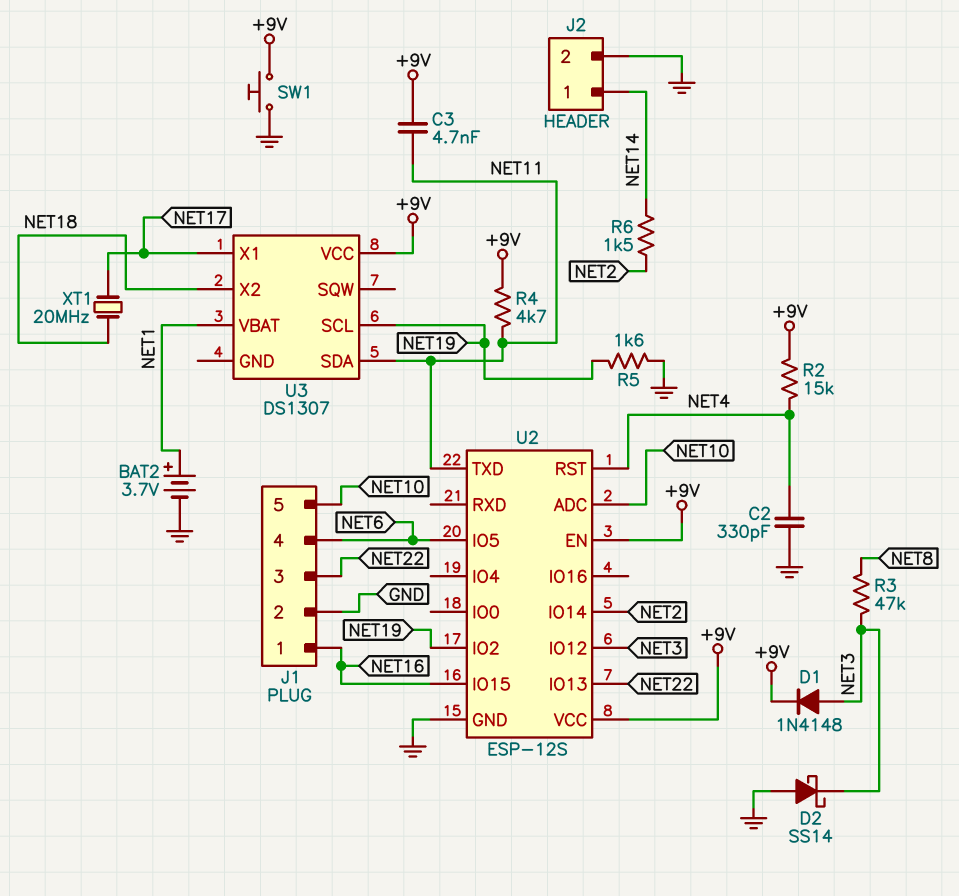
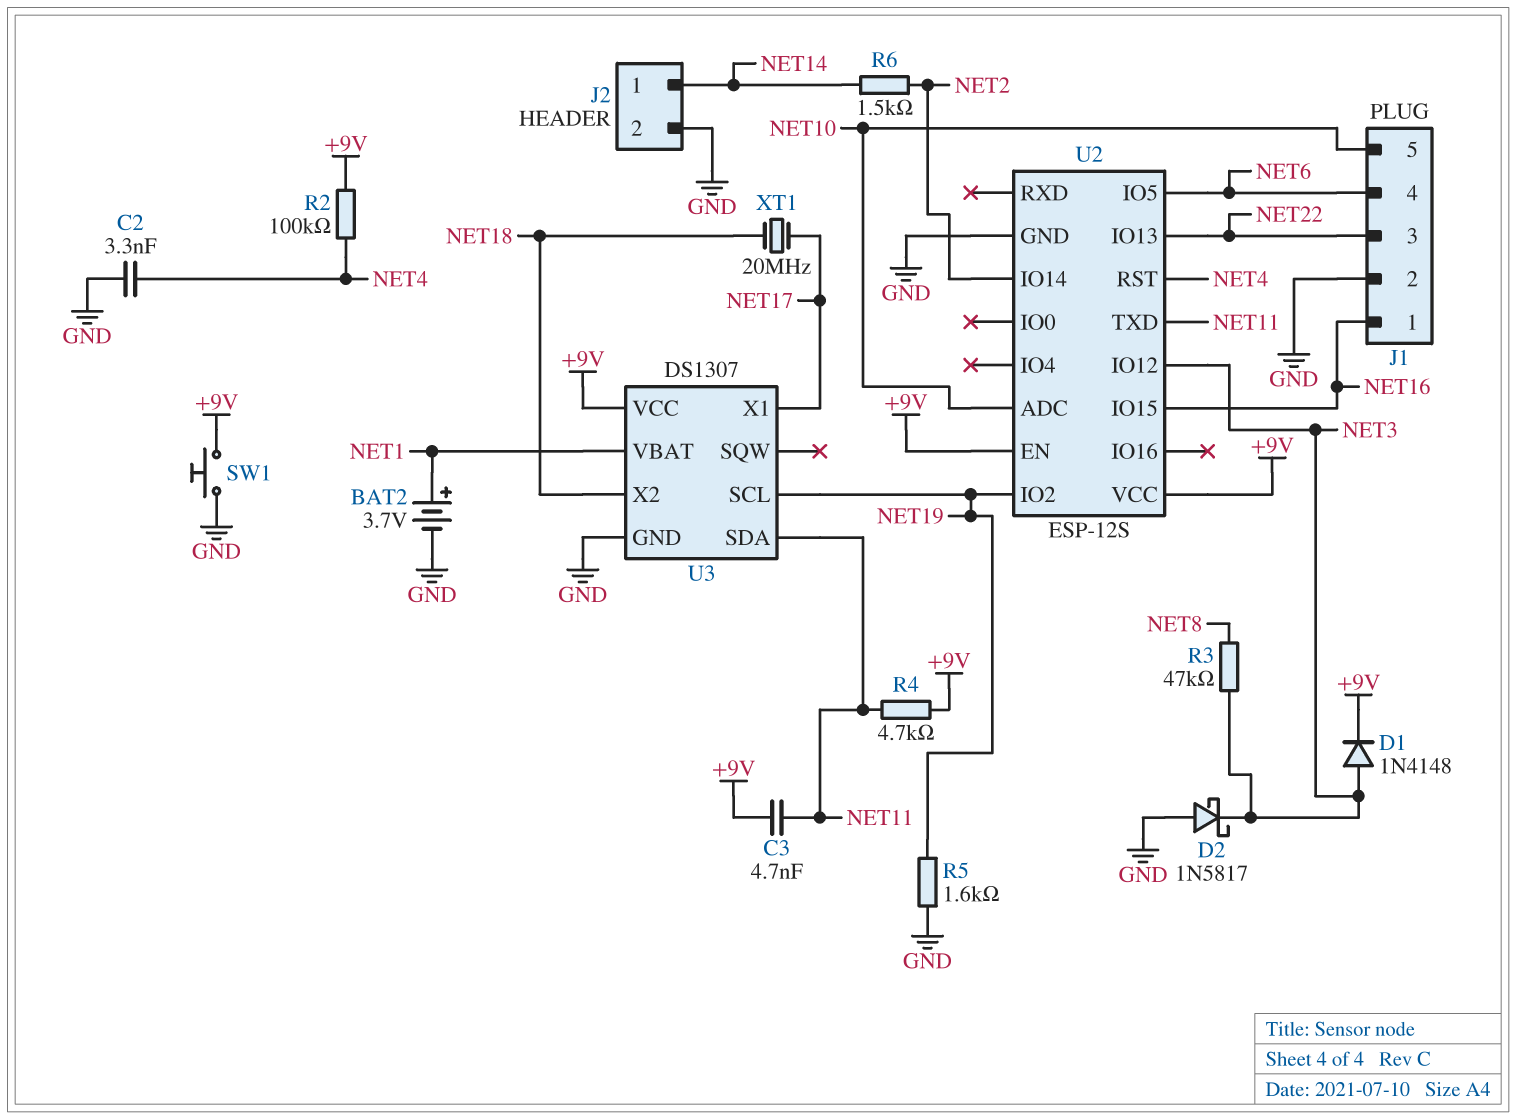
C2: 330pF (GND, NET4) -> 3.3nF (GND, NET4)
D2: schottky SS14 (A GND, K NET3) -> schottky 1N5817 (A GND, K NET3)
R2: 15k (+9V, NET4) -> 100k (+9V, NET4)
U3 pin GND: none -> GND

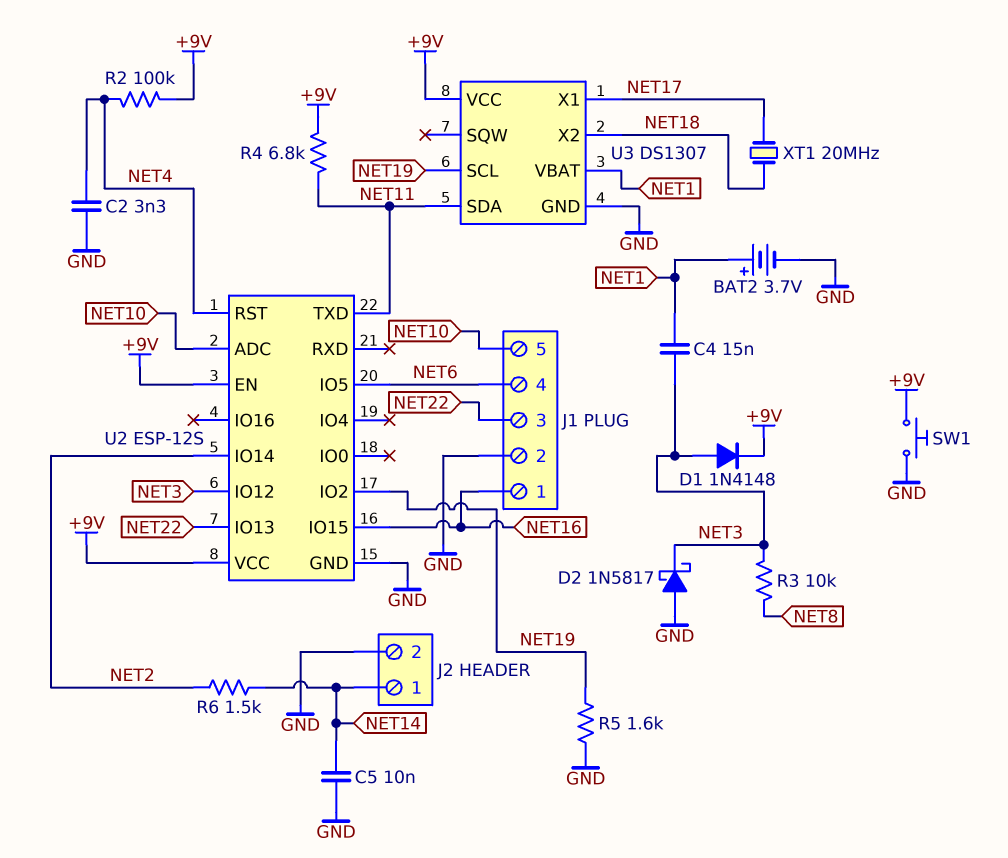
C3: 4.7nF (+9V, NET11) -> none
C4: none -> 15nF (NET1, NET3)
C5: none -> 10nF (GND, NET14)
R3: 47k (NET3, NET8) -> 10k (NET3, NET8)
R4: 4.7k (+9V, NET11) -> 6.8k (+9V, NET11)

